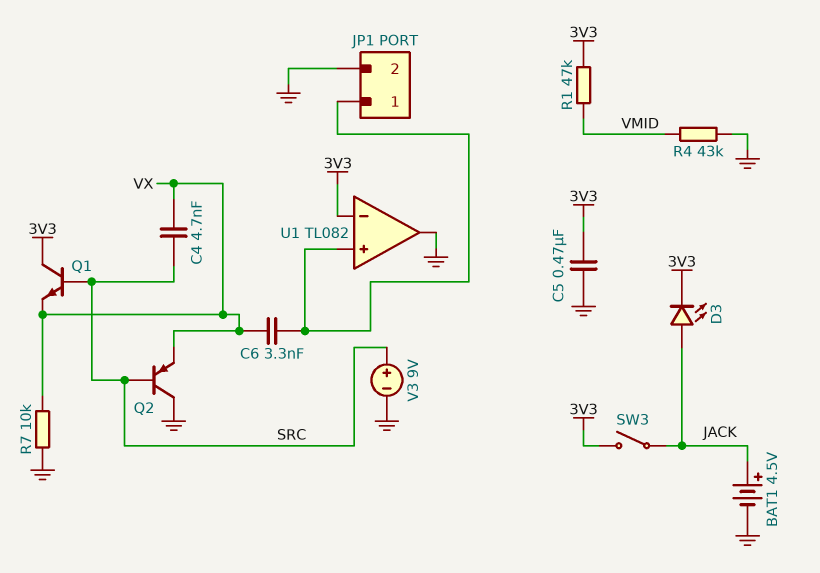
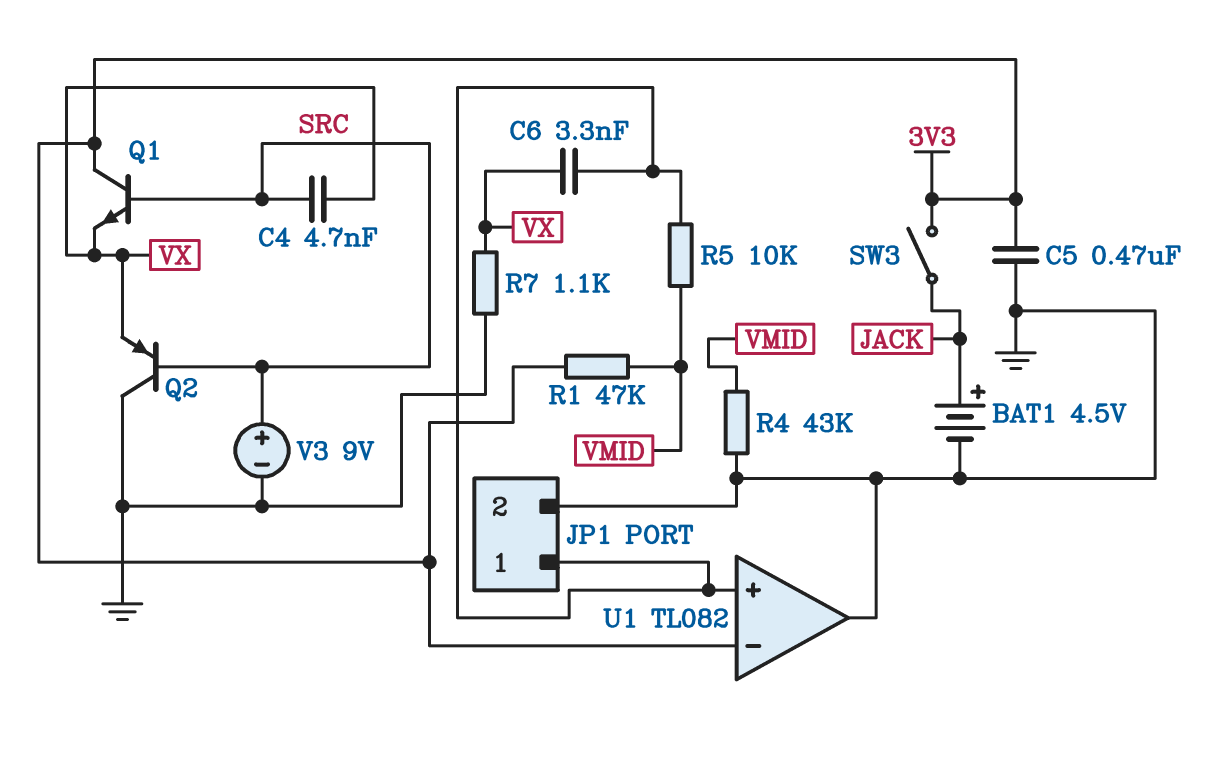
D3: LED (A JACK, K 3V3) -> none
R5: none -> 10k (JP1/1, VMID)
R7: 10k (GND, VX) -> 1.1k (GND, VX)

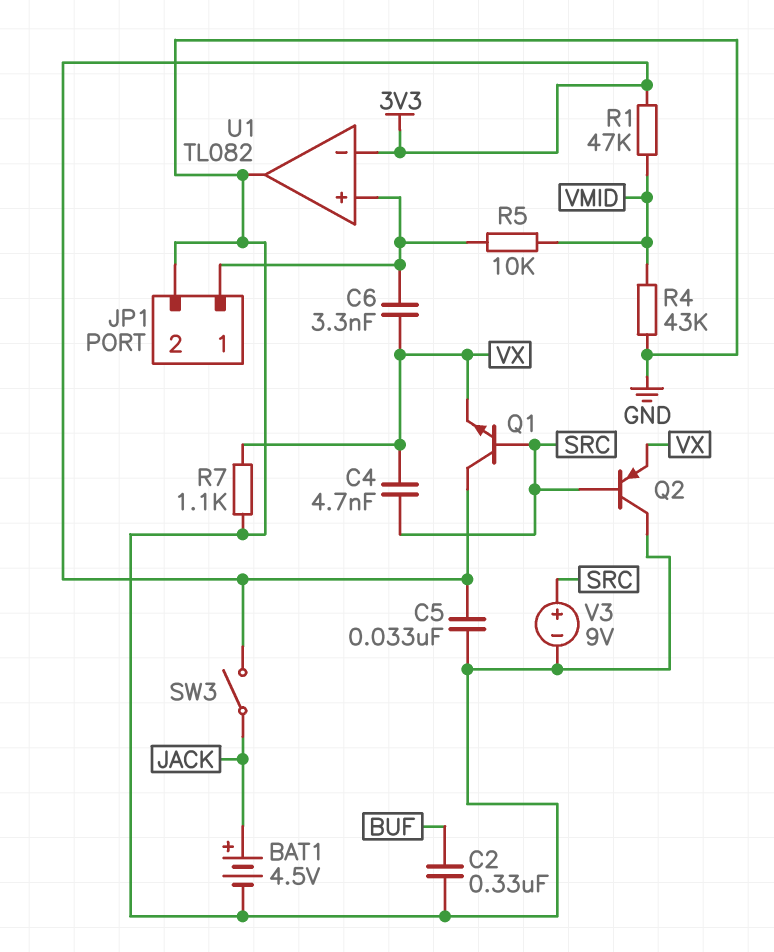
C2: none -> 330nF (BUF, GND)
C5: 470nF (3V3, GND) -> 33nF (3V3, GND)

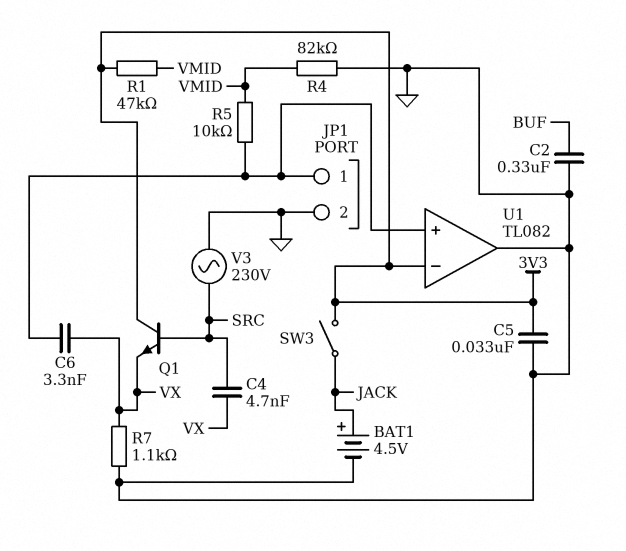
Q2: PNP (B SRC, C GND, E VX) -> none
R4: 43k (GND, VMID) -> 82k (GND, VMID)
V3: 9V (plus SRC, minus GND) -> AC 230V (GND, SRC)

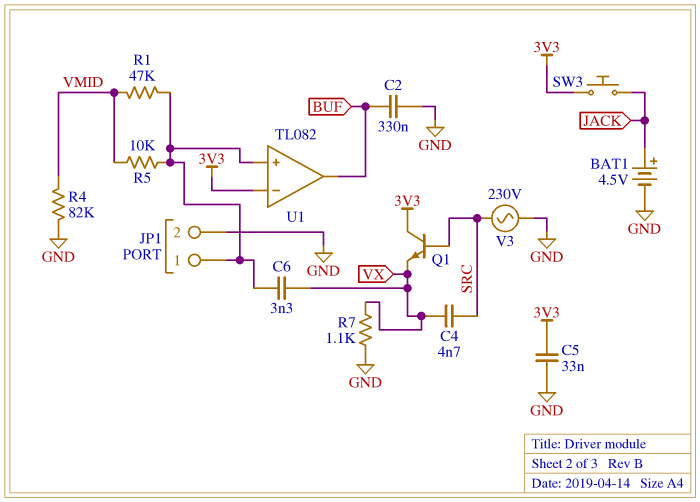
R1: 47k (3V3, VMID) -> 47k (JP1/1, VMID)
SW3: switch (3V3, JACK) -> button (3V3, JACK)
U1 pin out: GND -> BUF

